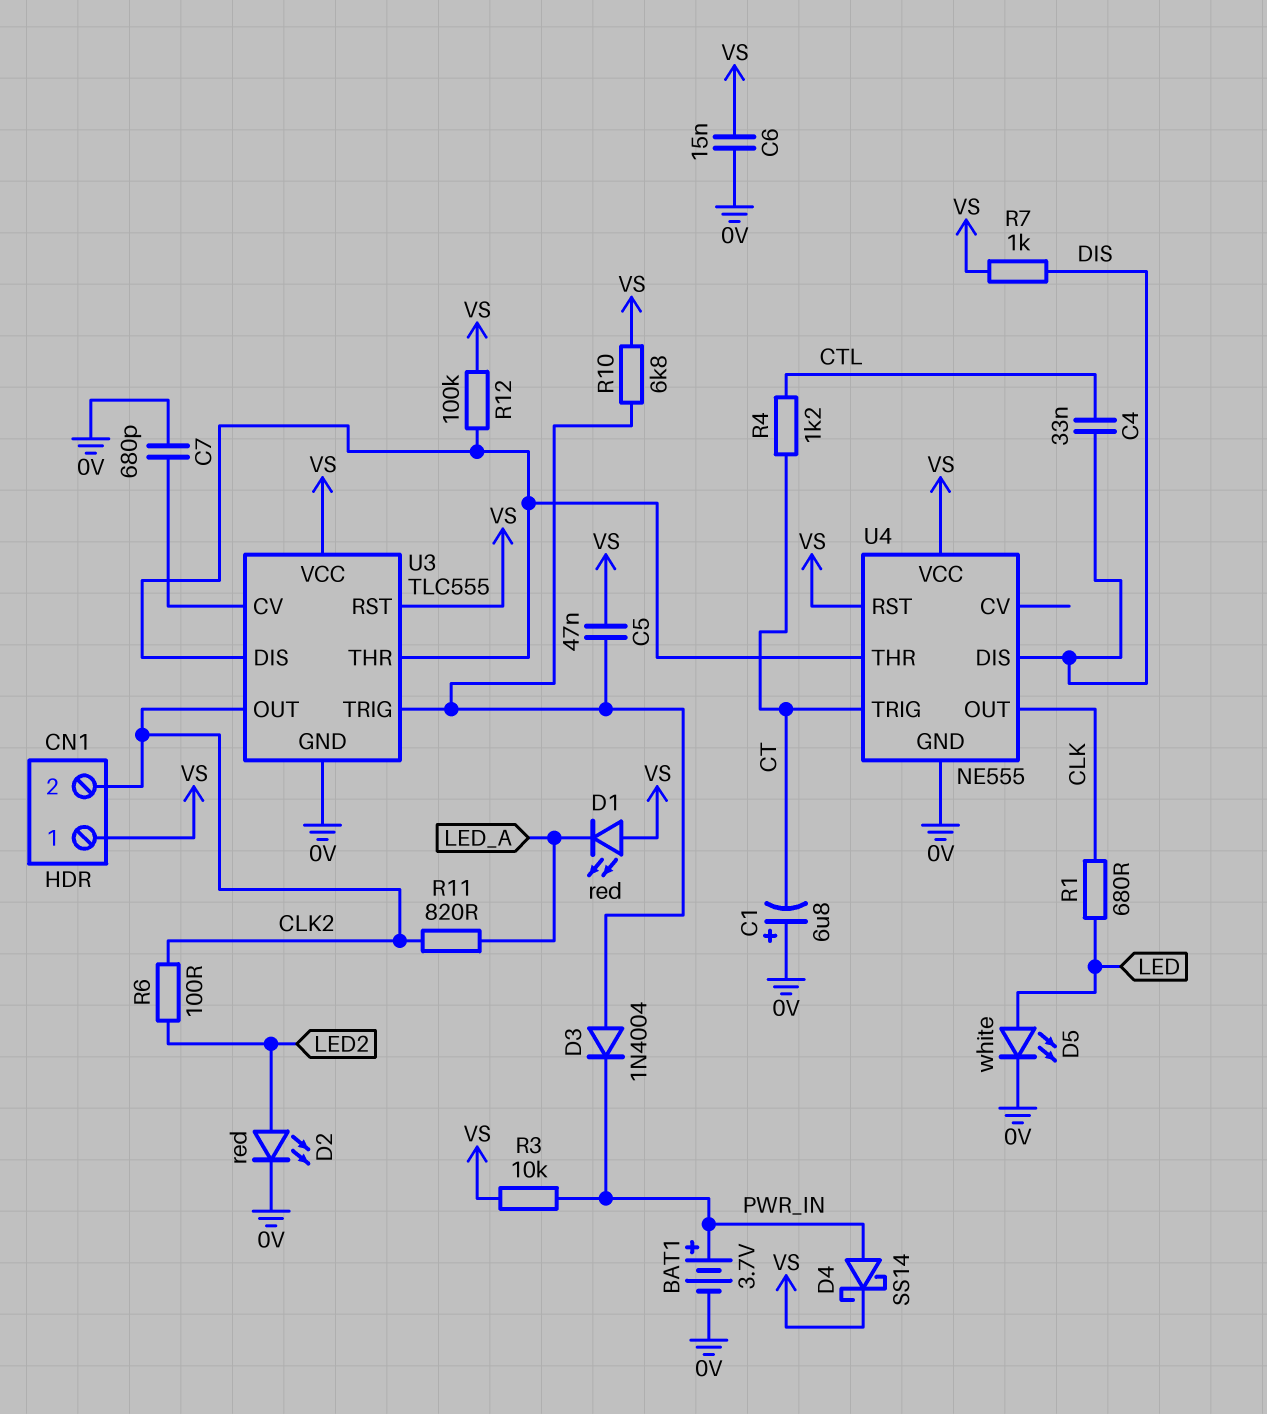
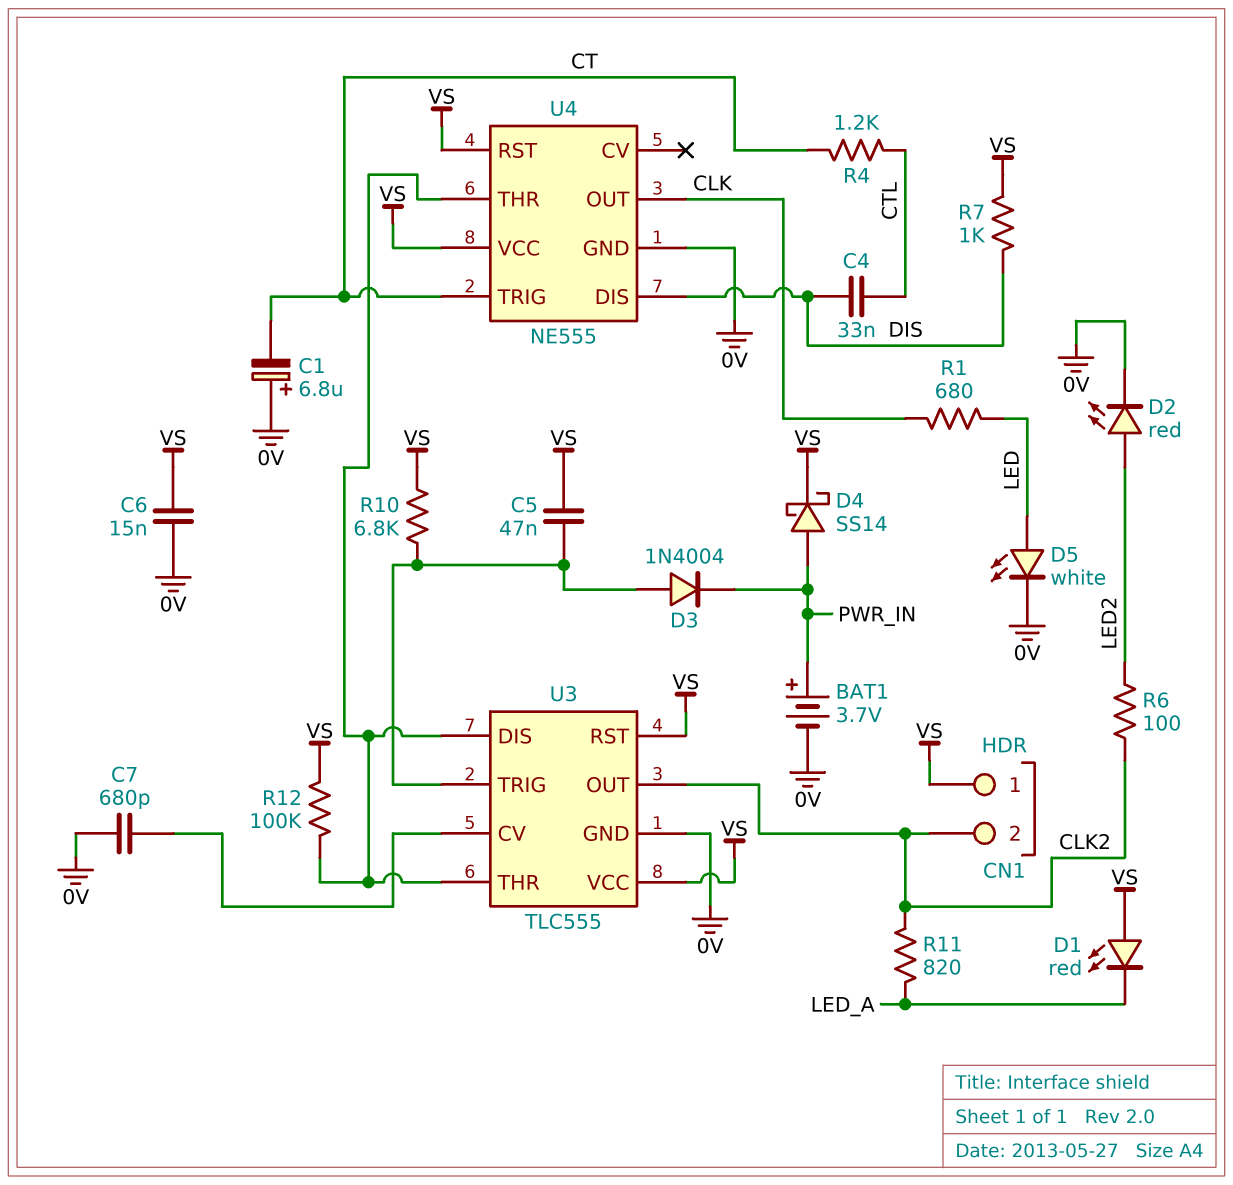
R3: 10k (PWR_IN, VS) -> none

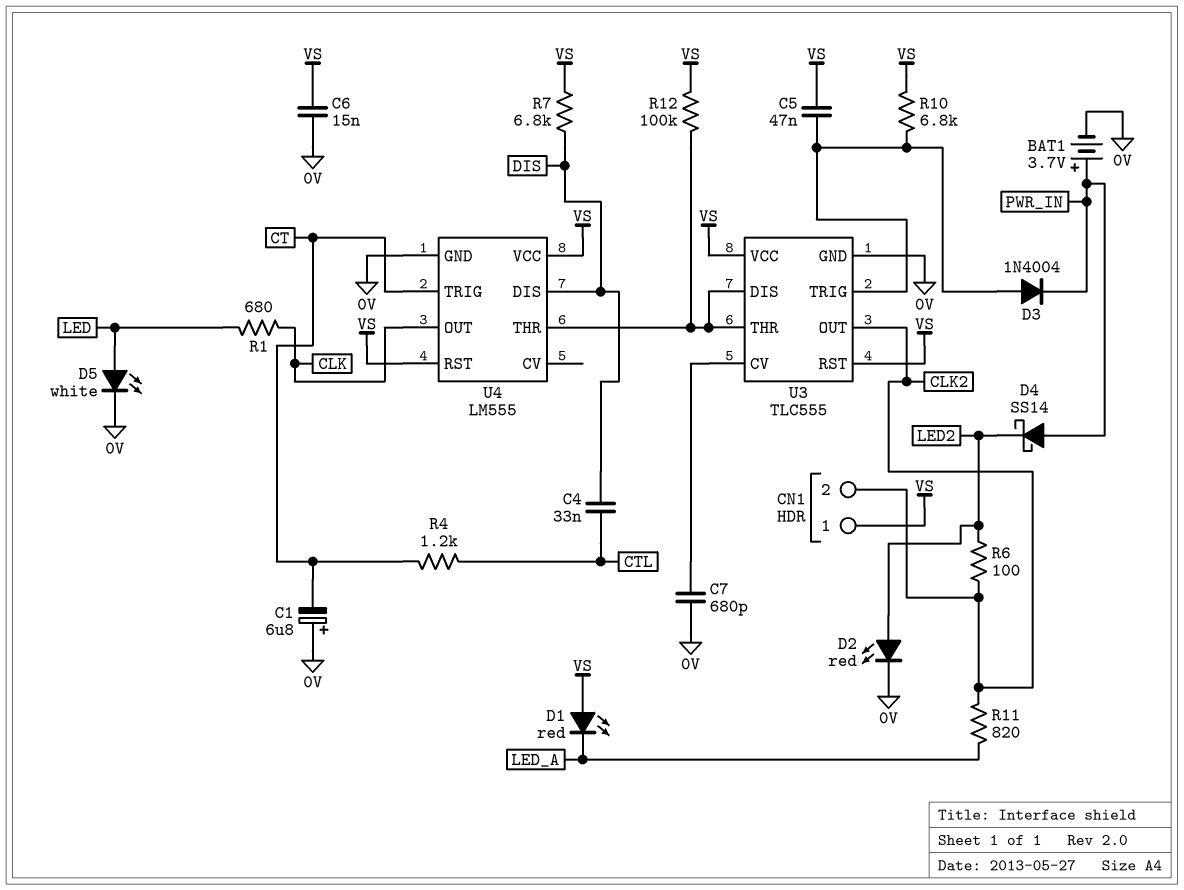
D4: schottky SS14 (A PWR_IN, K VS) -> schottky SS14 (A PWR_IN, K LED2)
R7: 1k (DIS, VS) -> 6.8k (DIS, VS)
U4: NE555 -> LM555

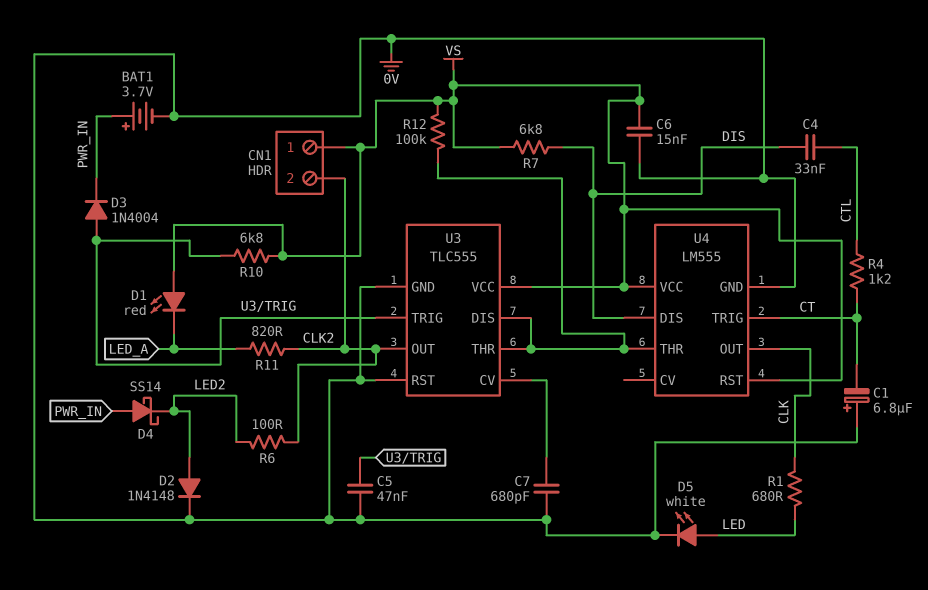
C5: 47nF (U3/TRIG, VS) -> 47nF (0V, U3/TRIG)
D2: LED red (A LED2, K 0V) -> diode 1N4148 (A LED2, K 0V)
U3 pin RST: VS -> 0V

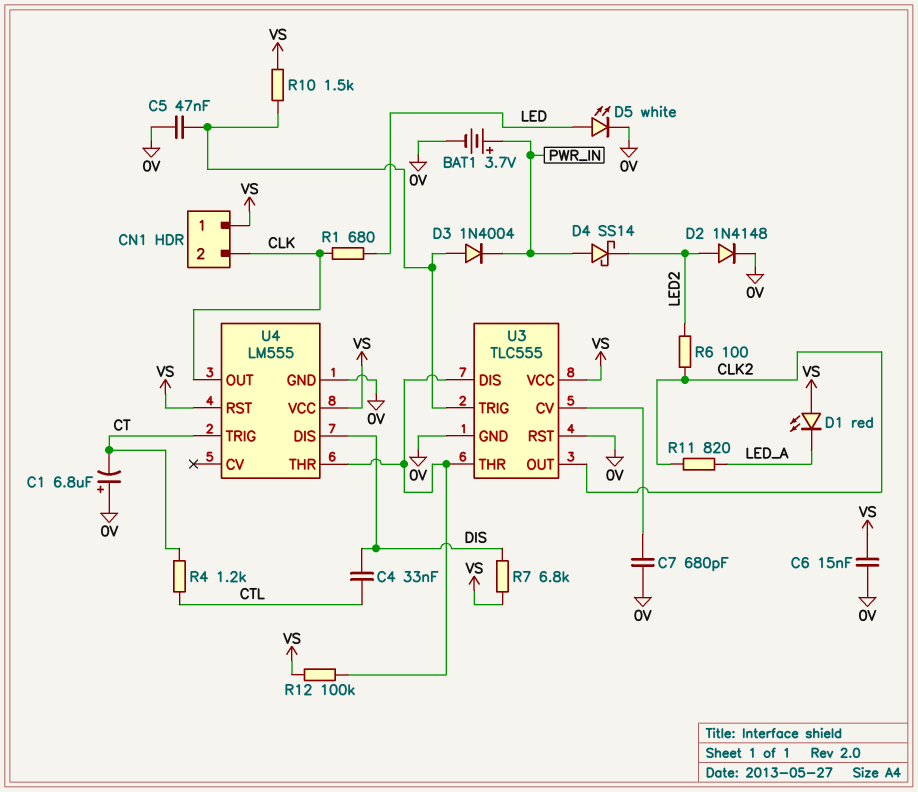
CN1 pin 2: CLK2 -> CLK
R10: 6.8k (U3/TRIG, VS) -> 1.5k (U3/TRIG, VS)

